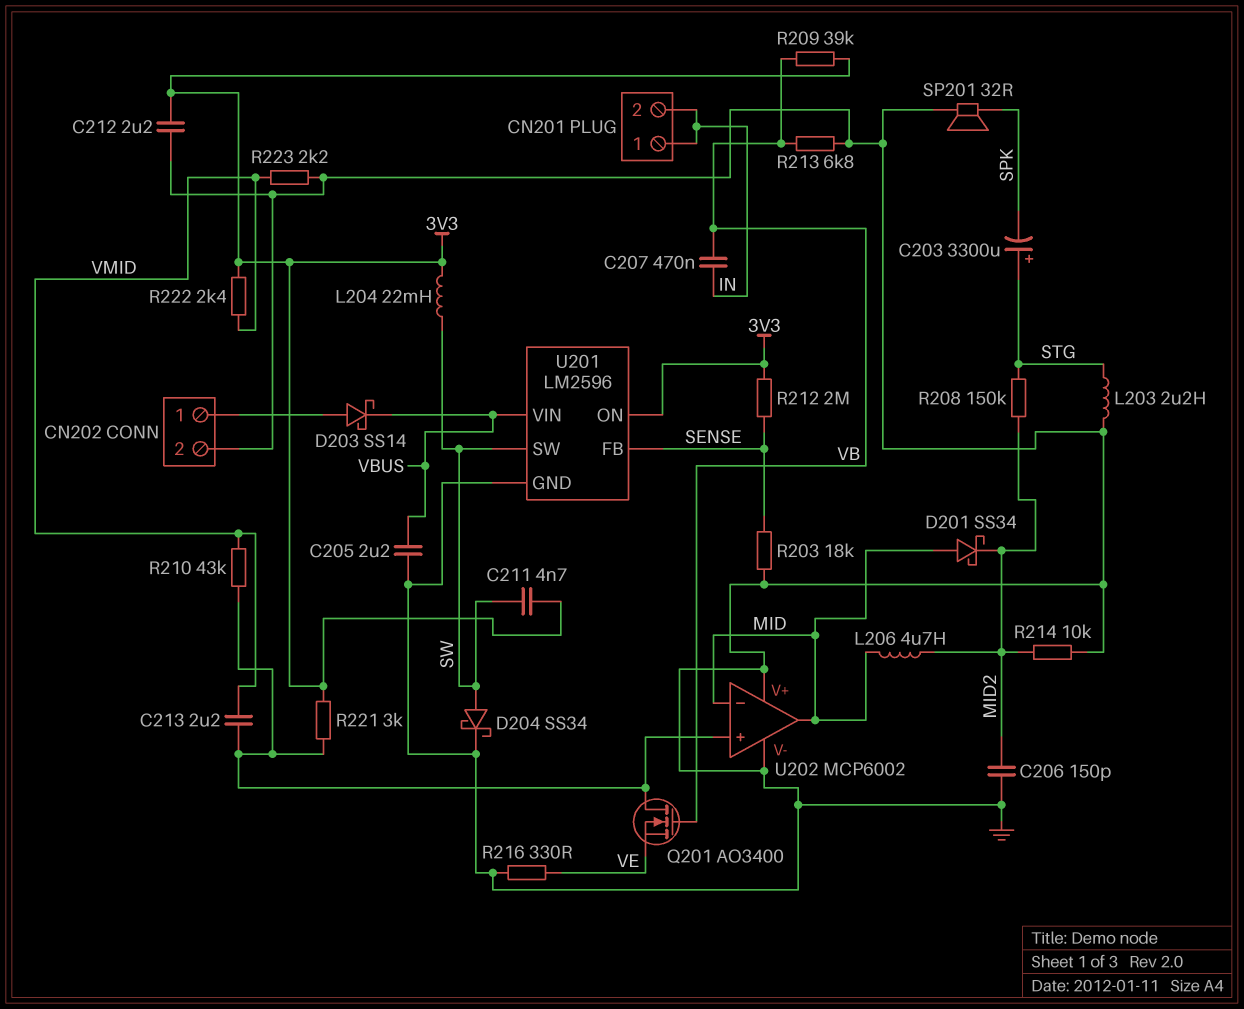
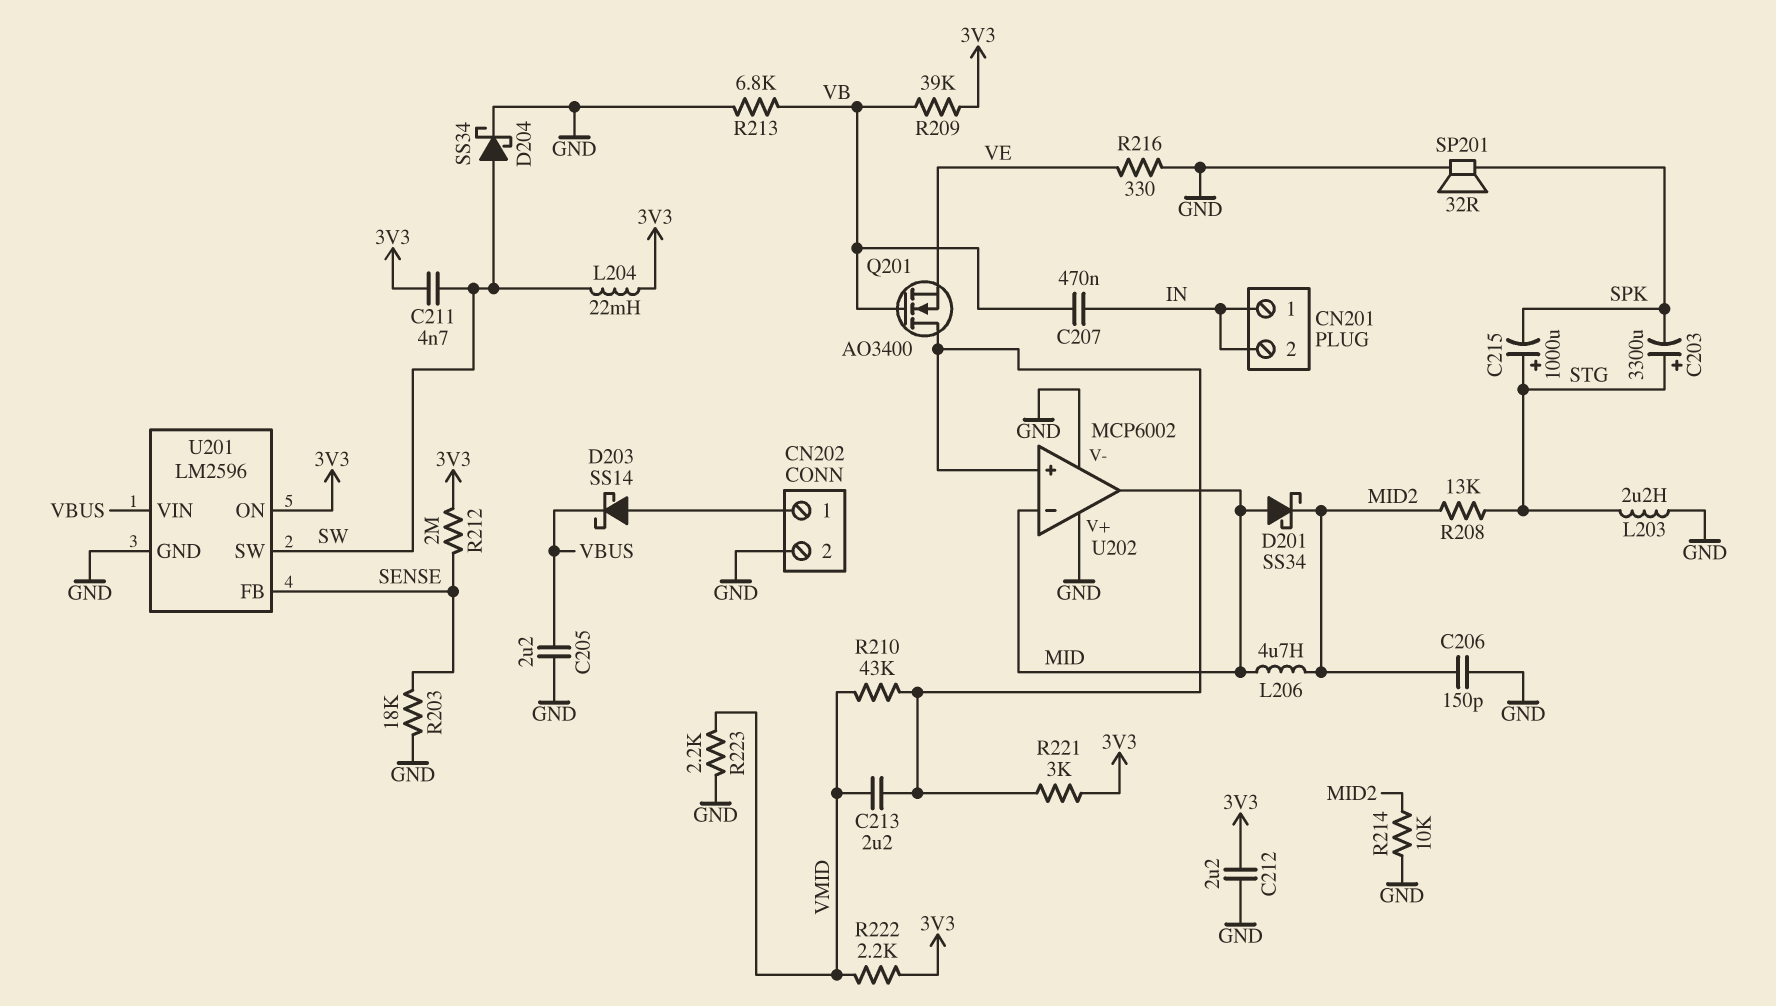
C215: none -> 1000uF (plus STG, minus SPK)
R208: 150k (MID2, STG) -> 13k (MID2, STG)
R222: 2.4k (3V3, VMID) -> 2.2k (3V3, VMID)

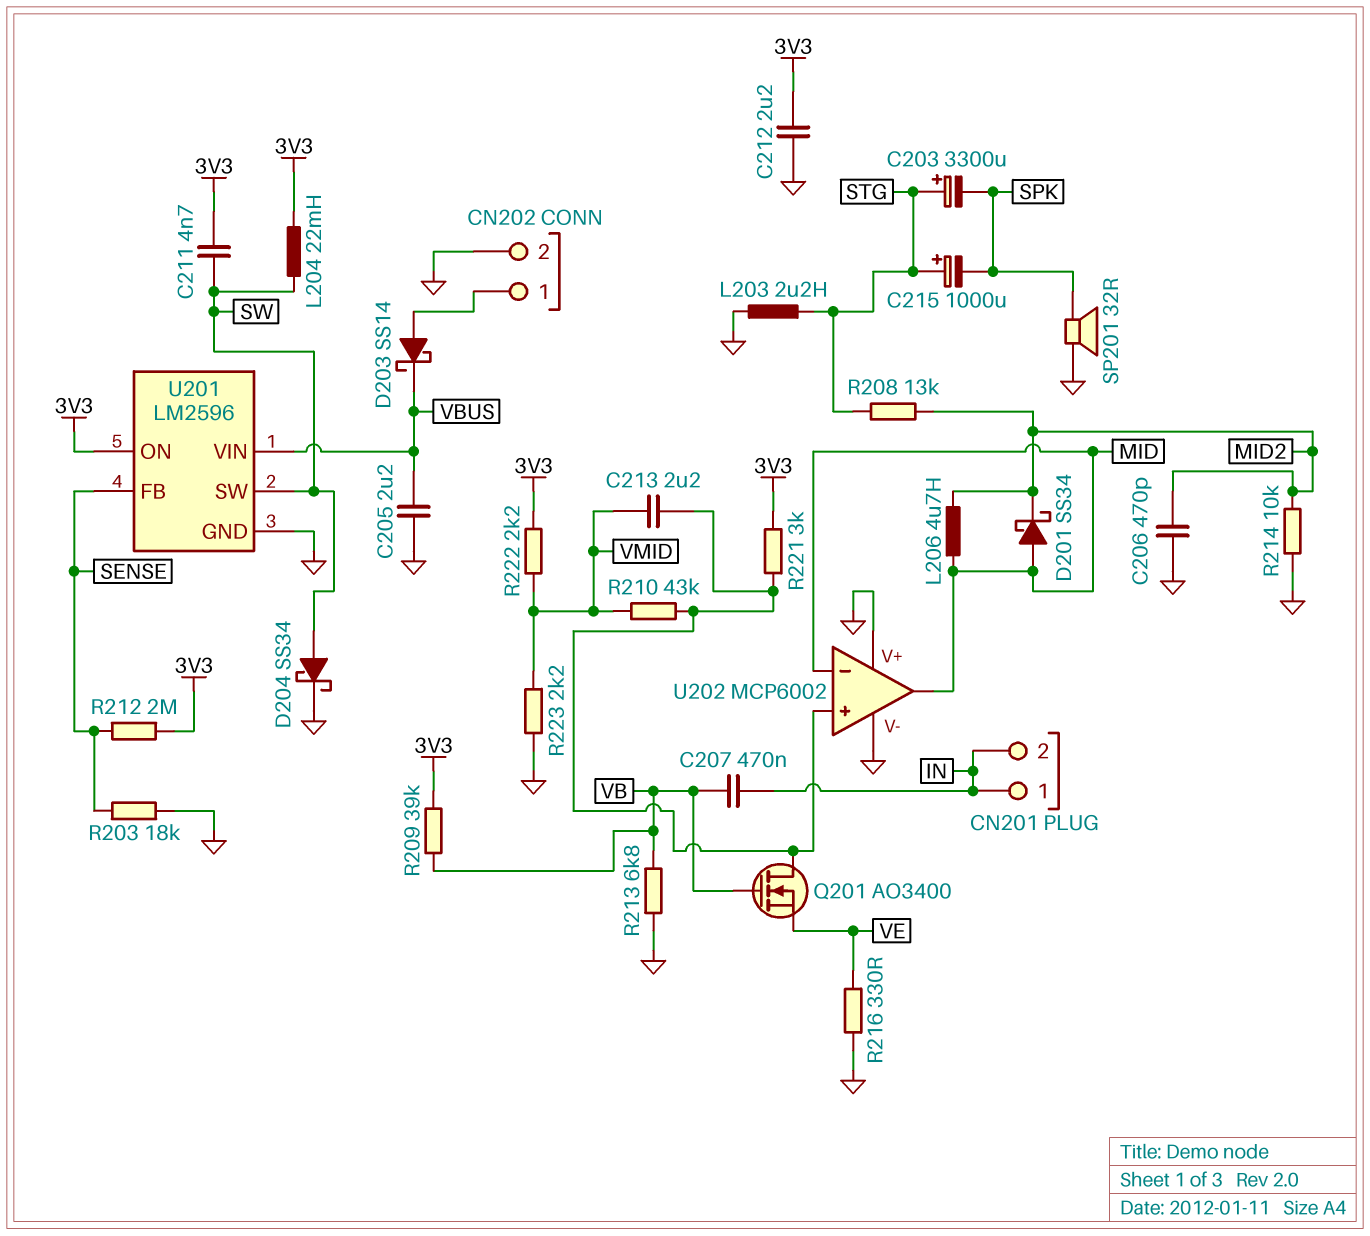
C206: 150pF (GND, MID2) -> 470pF (GND, MID2)

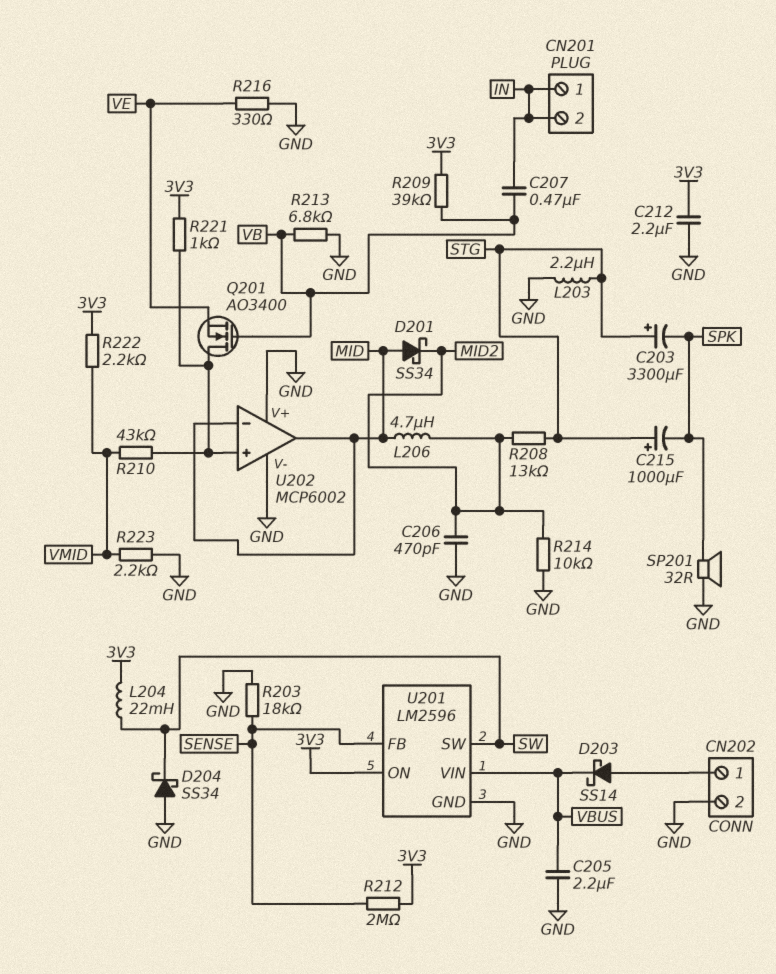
C211: 4.7nF (3V3, SW) -> none
C213: 2.2uF (U202/in+, VMID) -> none
D204: schottky SS34 (A SW, K GND) -> schottky SS34 (A GND, K SW)
R221: 3k (3V3, U202/in+) -> 1k (3V3, U202/in+)

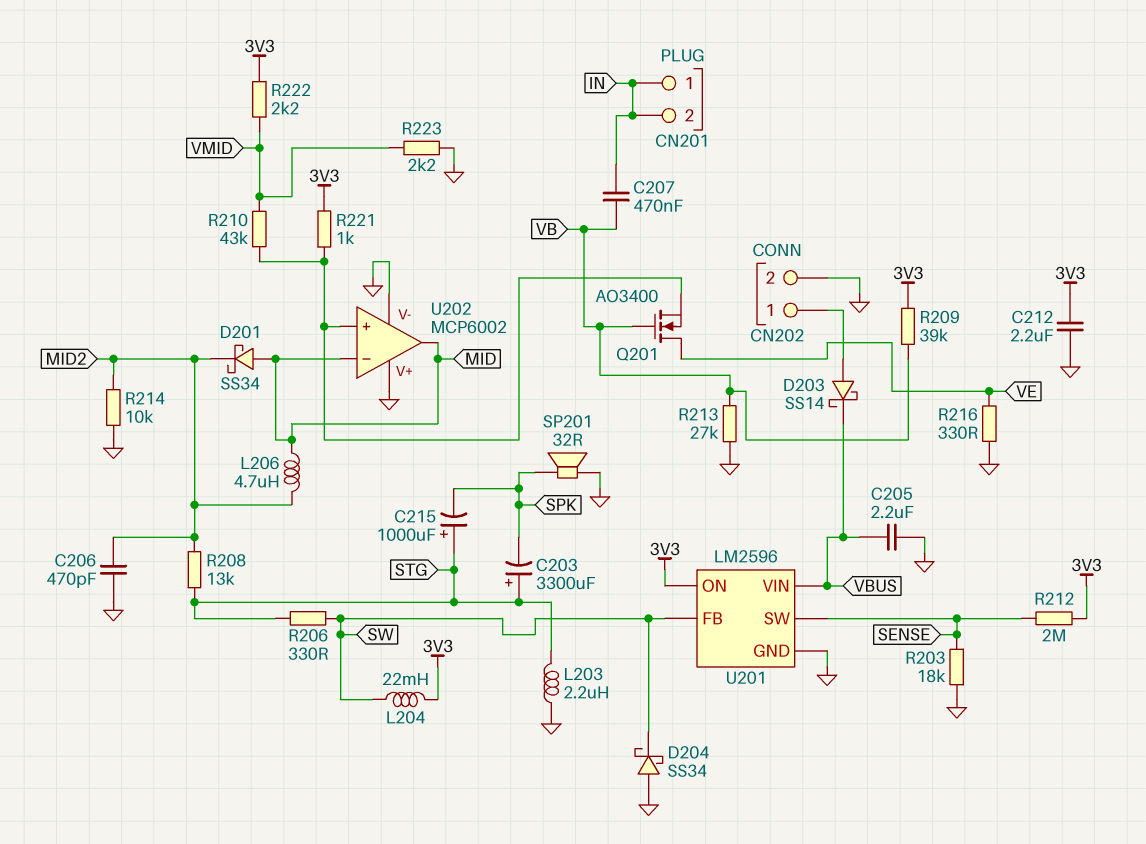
Q201: NMOS AO3400 (G VB, D U202/in+, S VE) -> NMOS AO3400 (G VB, D VE, S U202/in+)
R206: none -> 330 (STG, SW)
R213: 6.8k (GND, VB) -> 27k (GND, VB)
U201 pin FB: SENSE -> SW
U201 pin SW: SW -> SENSE

